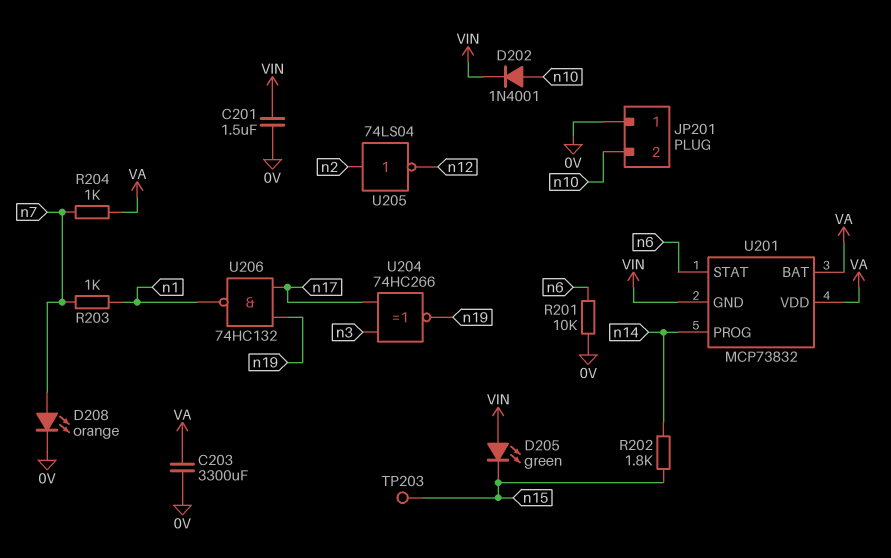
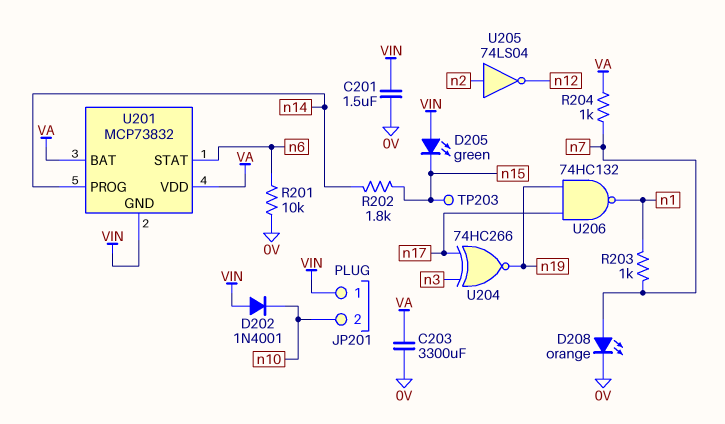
D202: diode 1N4001 (A n10, K VIN) -> diode 1N4001 (A VIN, K n10)
JP201 pin 1: 0V -> VIN

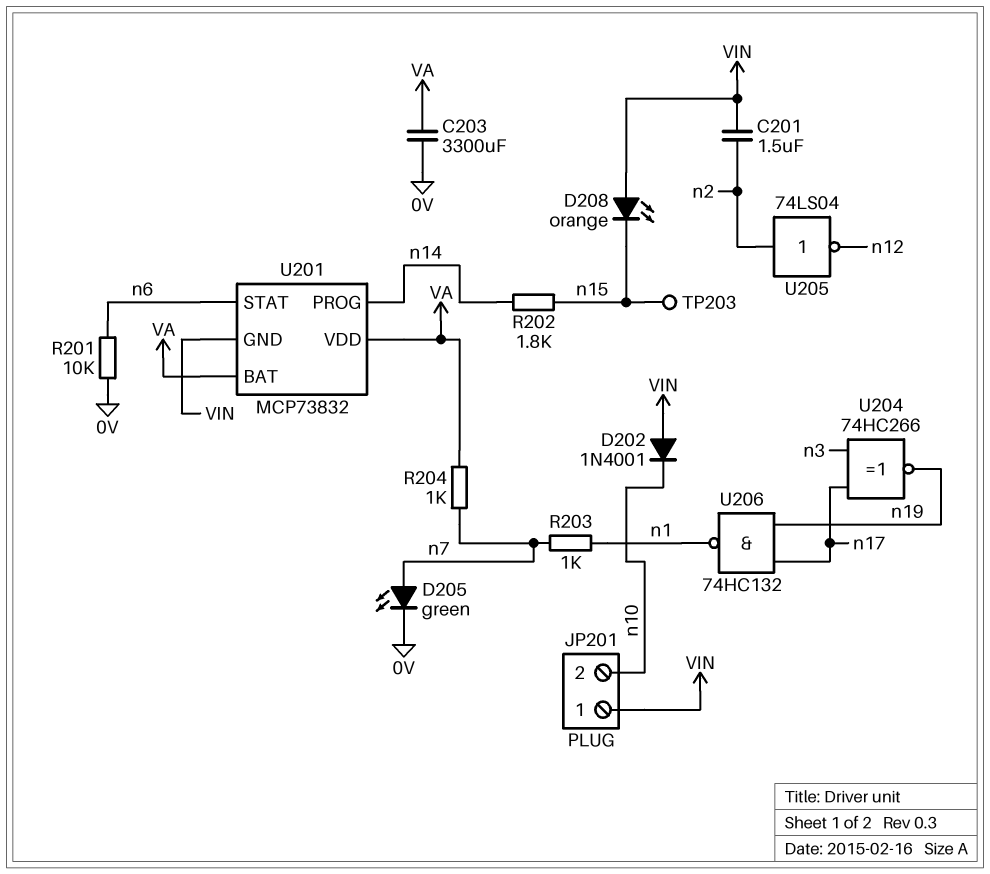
C201: 1.5uF (0V, VIN) -> 1.5uF (VIN, n2)
D205: LED green (A VIN, K n15) -> LED green (A n7, K 0V)
D208: LED orange (A n7, K 0V) -> LED orange (A VIN, K n15)

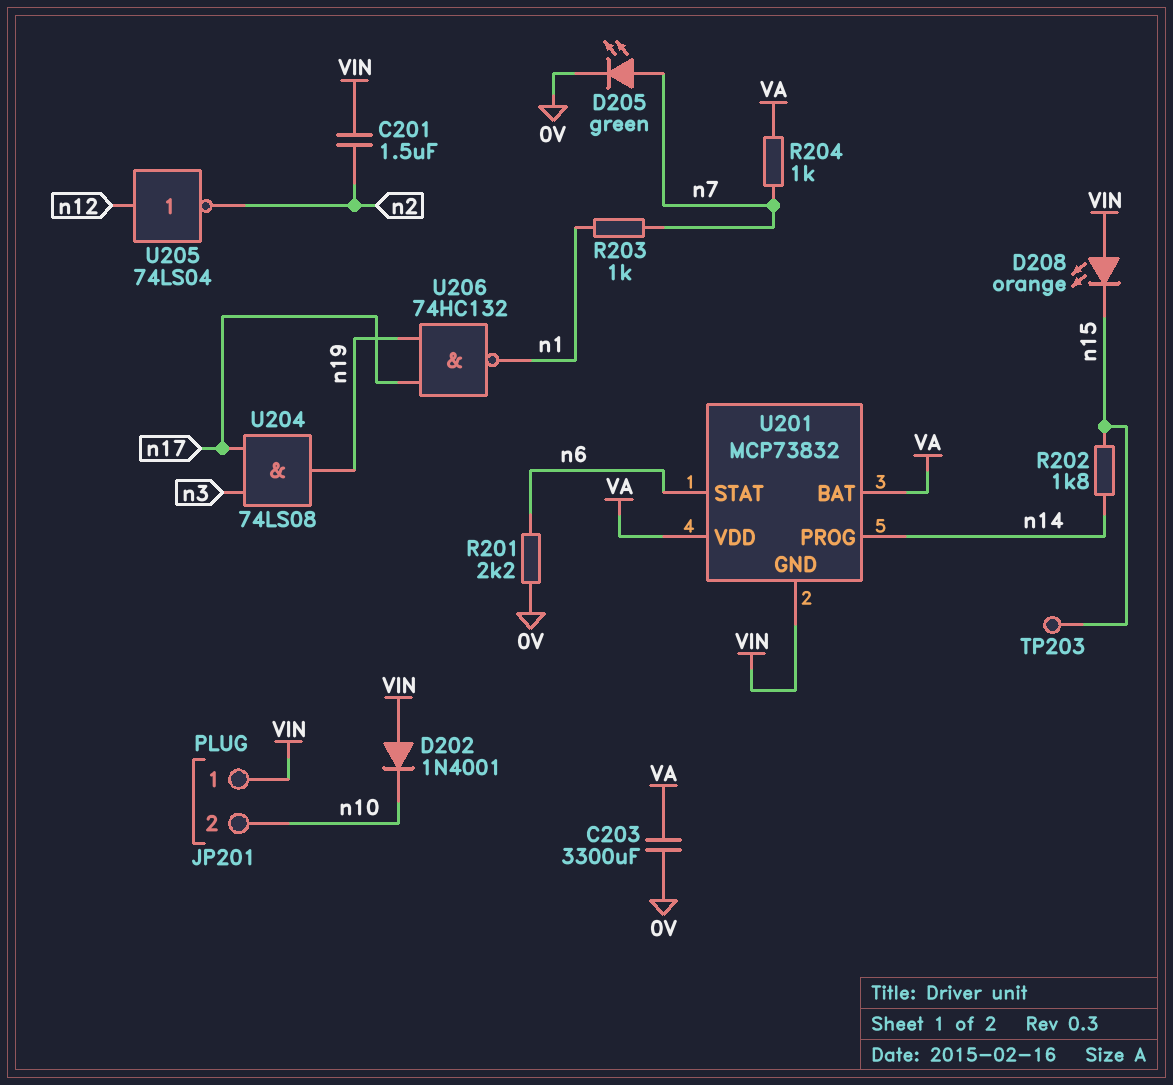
R201: 10k (0V, n6) -> 2.2k (0V, n6)
U204: XNOR 74HC266 (in n3, in n17, out n19) -> AND 74LS08 (in n3, in n17, out n19)
U205: NOT 74LS04 (in n2, out n12) -> NOT 74LS04 (in n12, out n2)

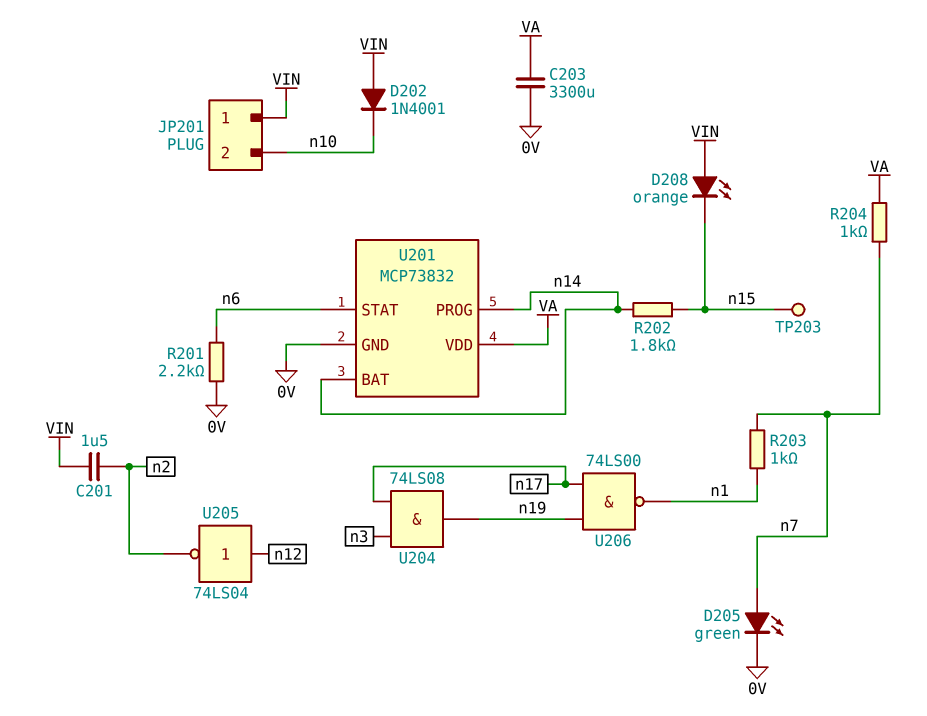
U201 pin BAT: VA -> n14
U201 pin GND: VIN -> 0V
U206: NAND 74HC132 (in n17, in n19, out n1) -> NAND 74LS00 (in n17, in n19, out n1)

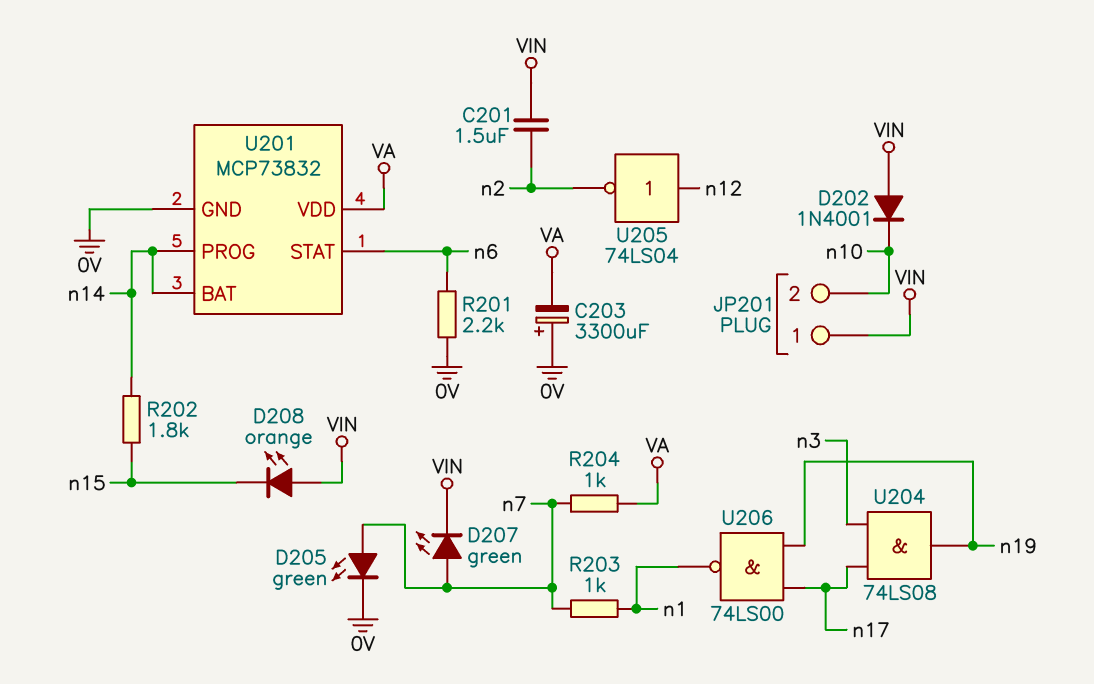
C203: 3300uF (0V, VA) -> 3300uF (plus 0V, minus VA)
D207: none -> LED green (A n7, K VIN)
TP203: test point (n15) -> none

